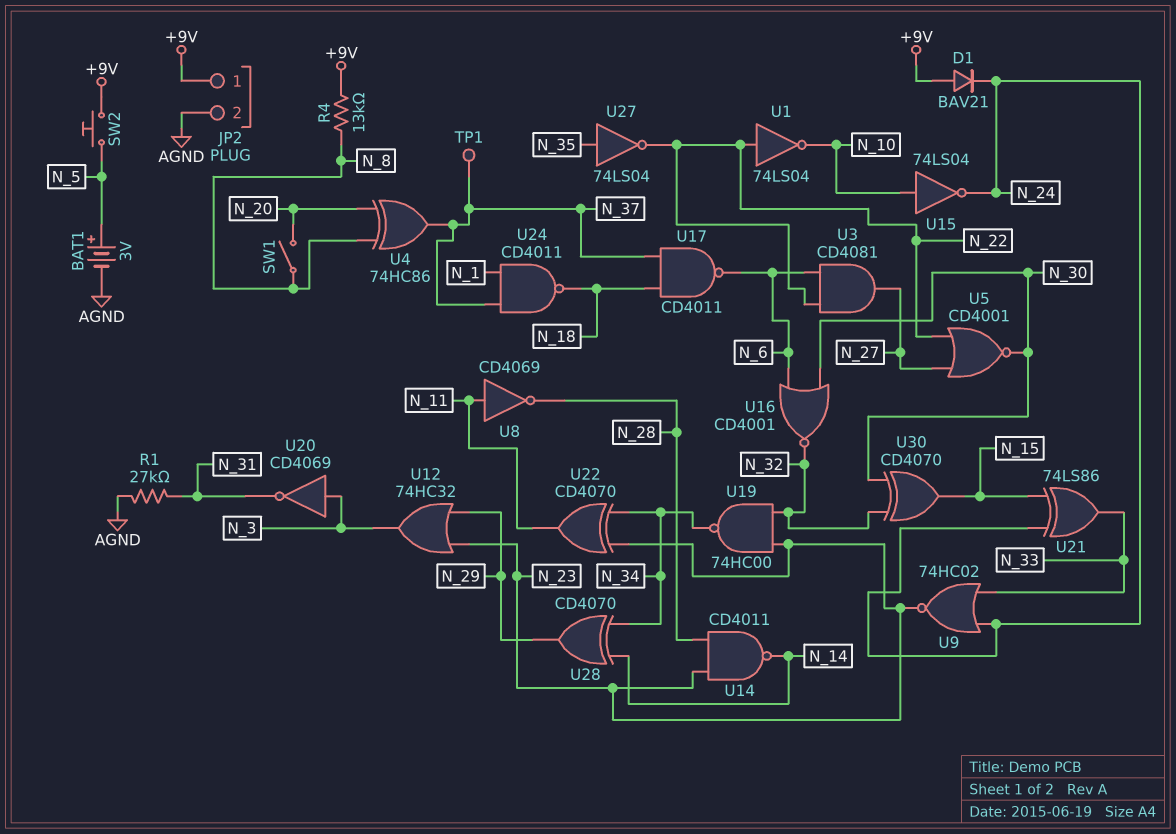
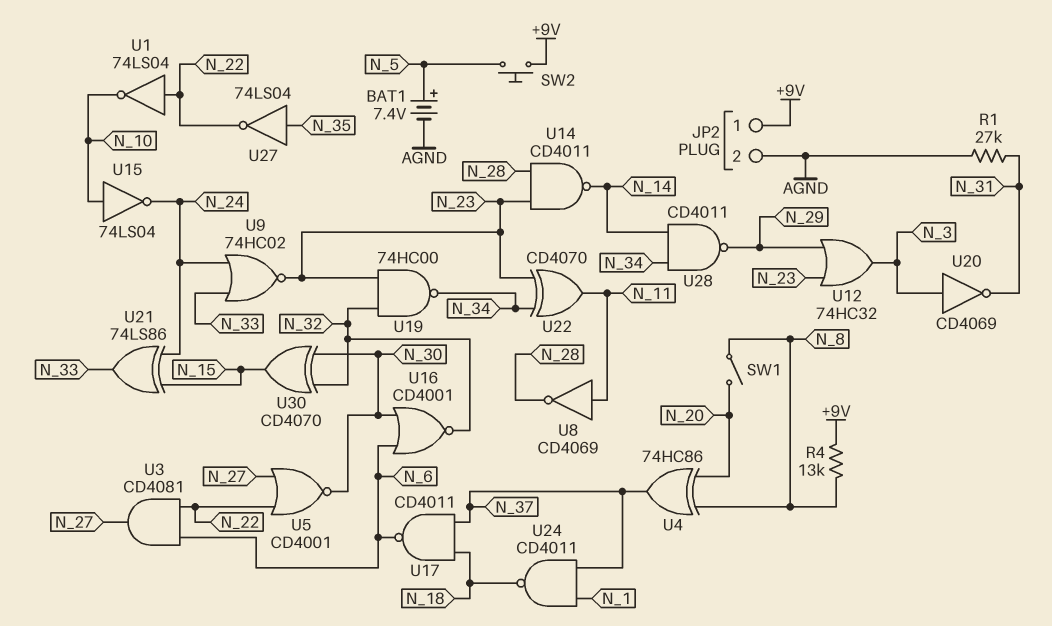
BAT1: 3V (plus N_5, minus AGND) -> 7.4V (plus N_5, minus AGND)
D1: diode BAV21 (A +9V, K N_24) -> none
TP1: test point (N_37) -> none
U28: XOR CD4070 (in N_14, in N_34, out N_29) -> NAND CD4011 (in N_14, in N_34, out N_29)

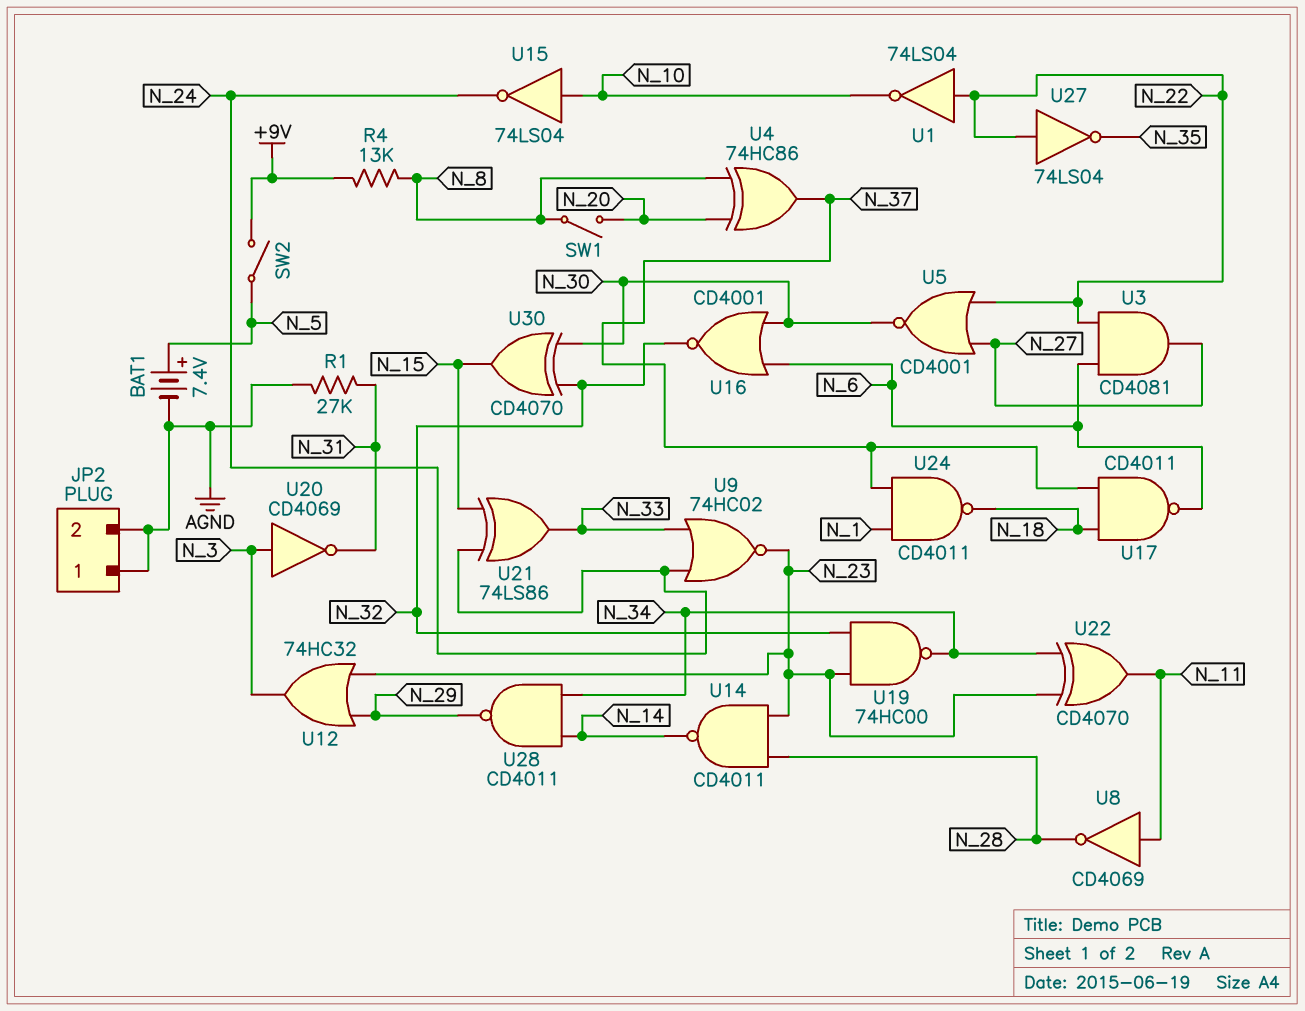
JP2 pin 1: +9V -> AGND
SW2: button (+9V, N_5) -> switch (+9V, N_5)
U27: NOT 74LS04 (in N_35, out N_22) -> NOT 74LS04 (in N_22, out N_35)

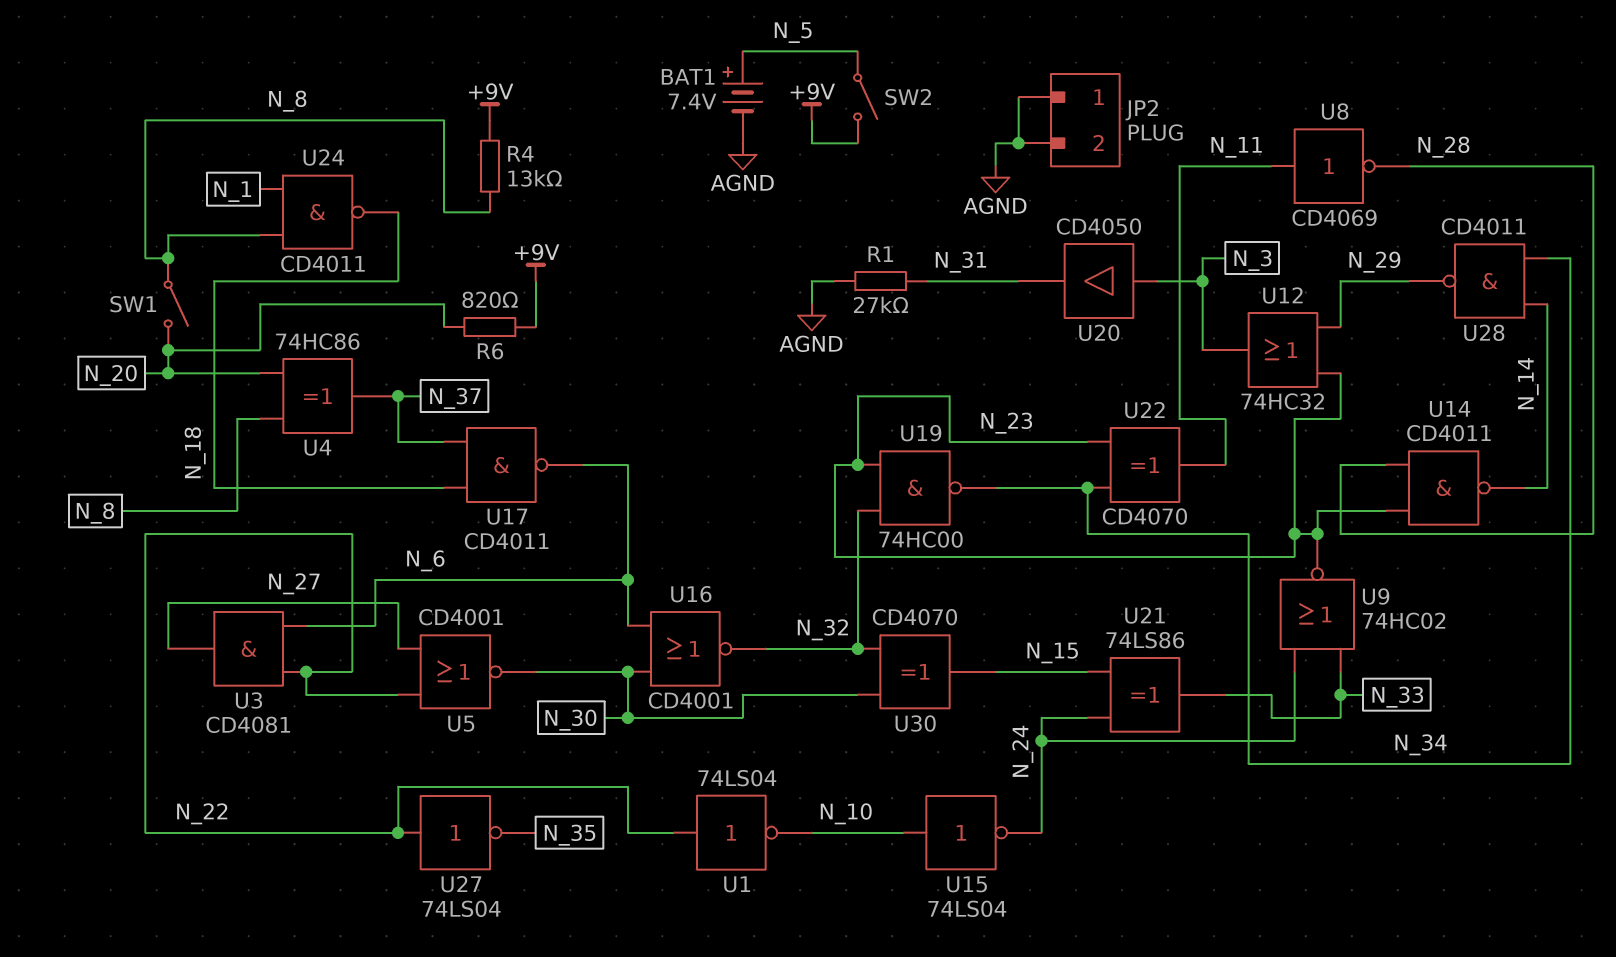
R6: none -> 820 (+9V, N_20)
U20: NOT CD4069 (in N_3, out N_31) -> buffer CD4050 (in N_3, out N_31)
U24: NAND CD4011 (in N_1, in N_37, out N_18) -> NAND CD4011 (in N_1, in N_8, out N_18)

